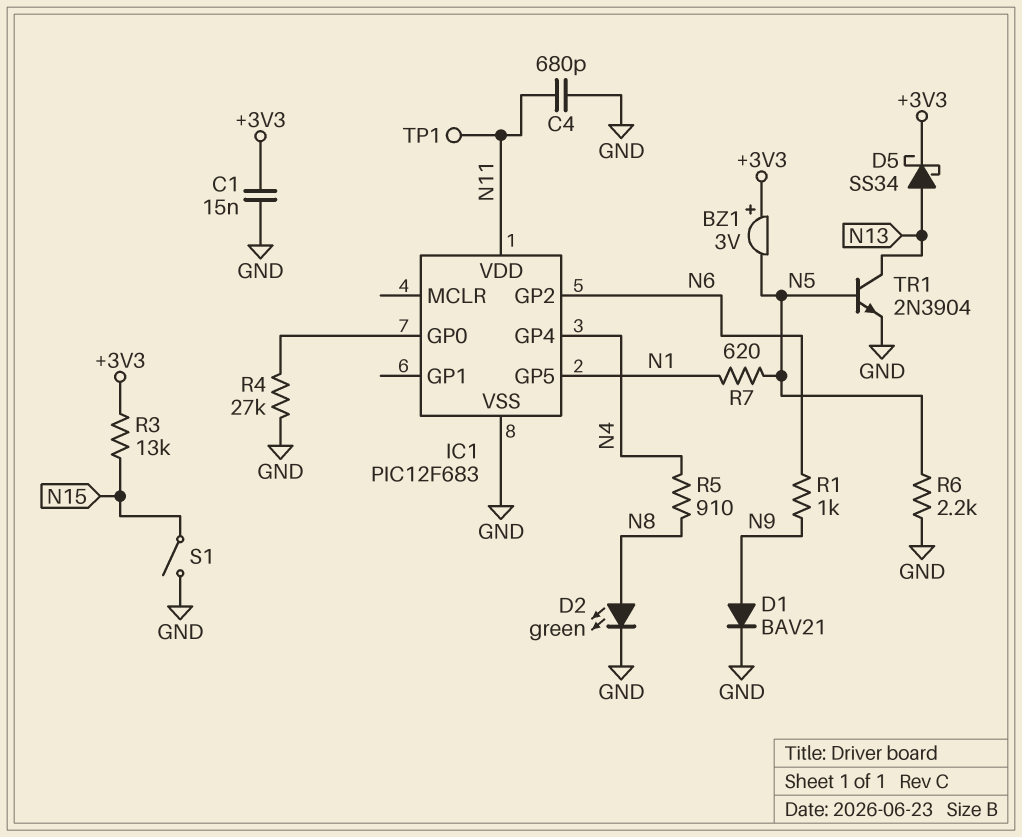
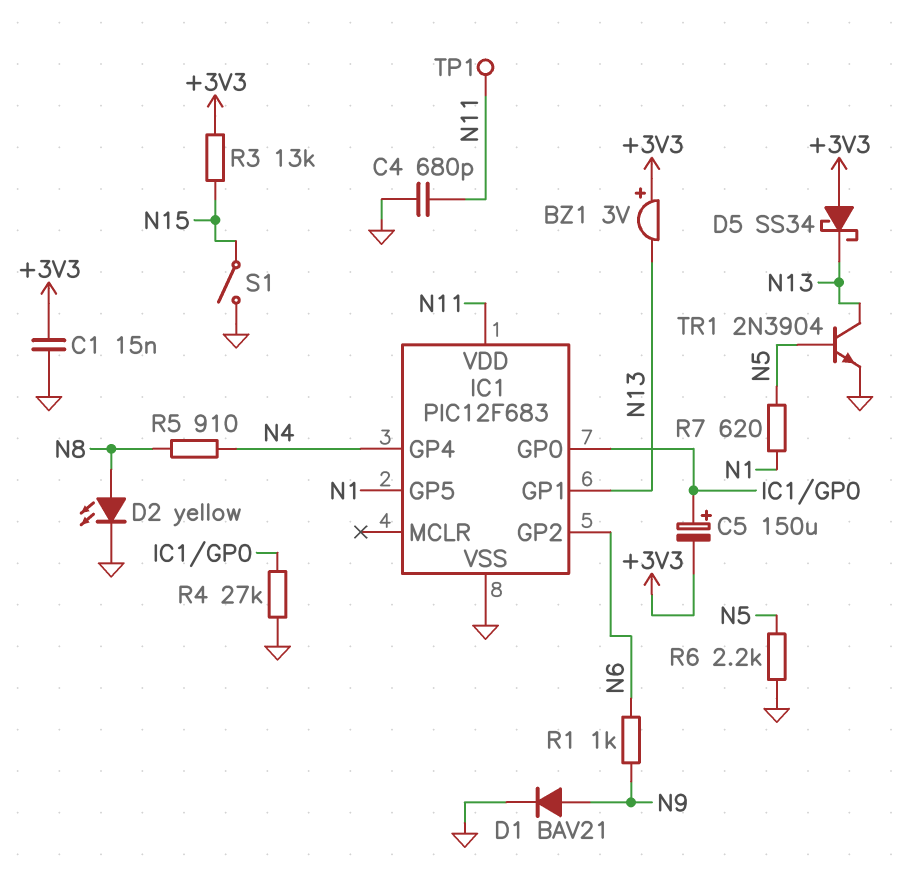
BZ1: buzzer 3V (plus +3V3, minus N5) -> buzzer 3V (plus +3V3, minus N13)
C5: none -> 150uF (plus IC1/GP0, minus +3V3)
D2: LED green (A N8, K GND) -> LED yellow (A N8, K GND)
D5: schottky SS34 (A N13, K +3V3) -> schottky SS34 (A +3V3, K N13)
IC1 pin GP1: none -> N13

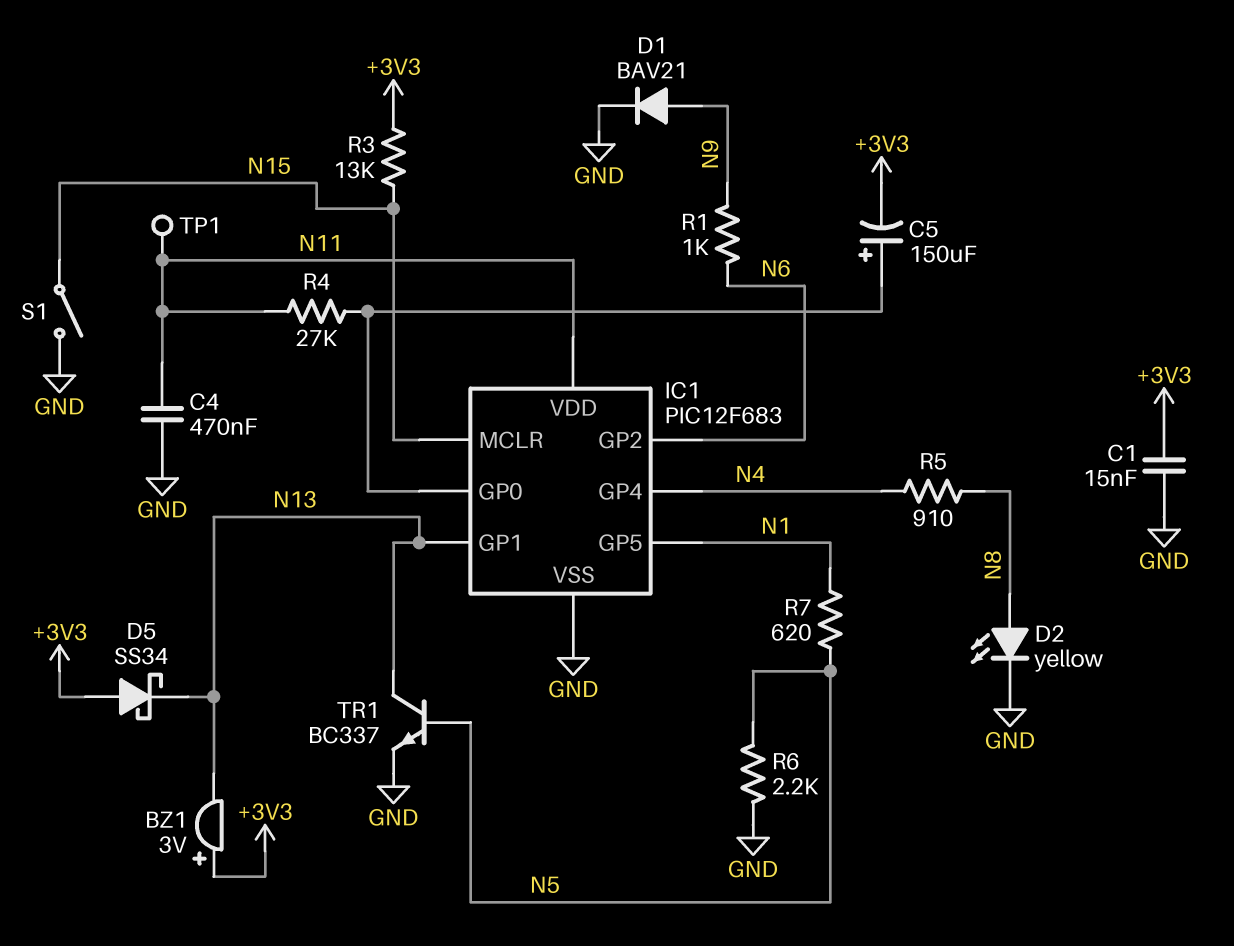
C4: 680pF (GND, N11) -> 470nF (GND, N11)
IC1 pin MCLR: none -> N15
R4: 27k (GND, IC1/GP0) -> 27k (IC1/GP0, N11)
TR1: NPN 2N3904 (B N5, C N13, E GND) -> NPN BC337 (B N5, C N13, E GND)

